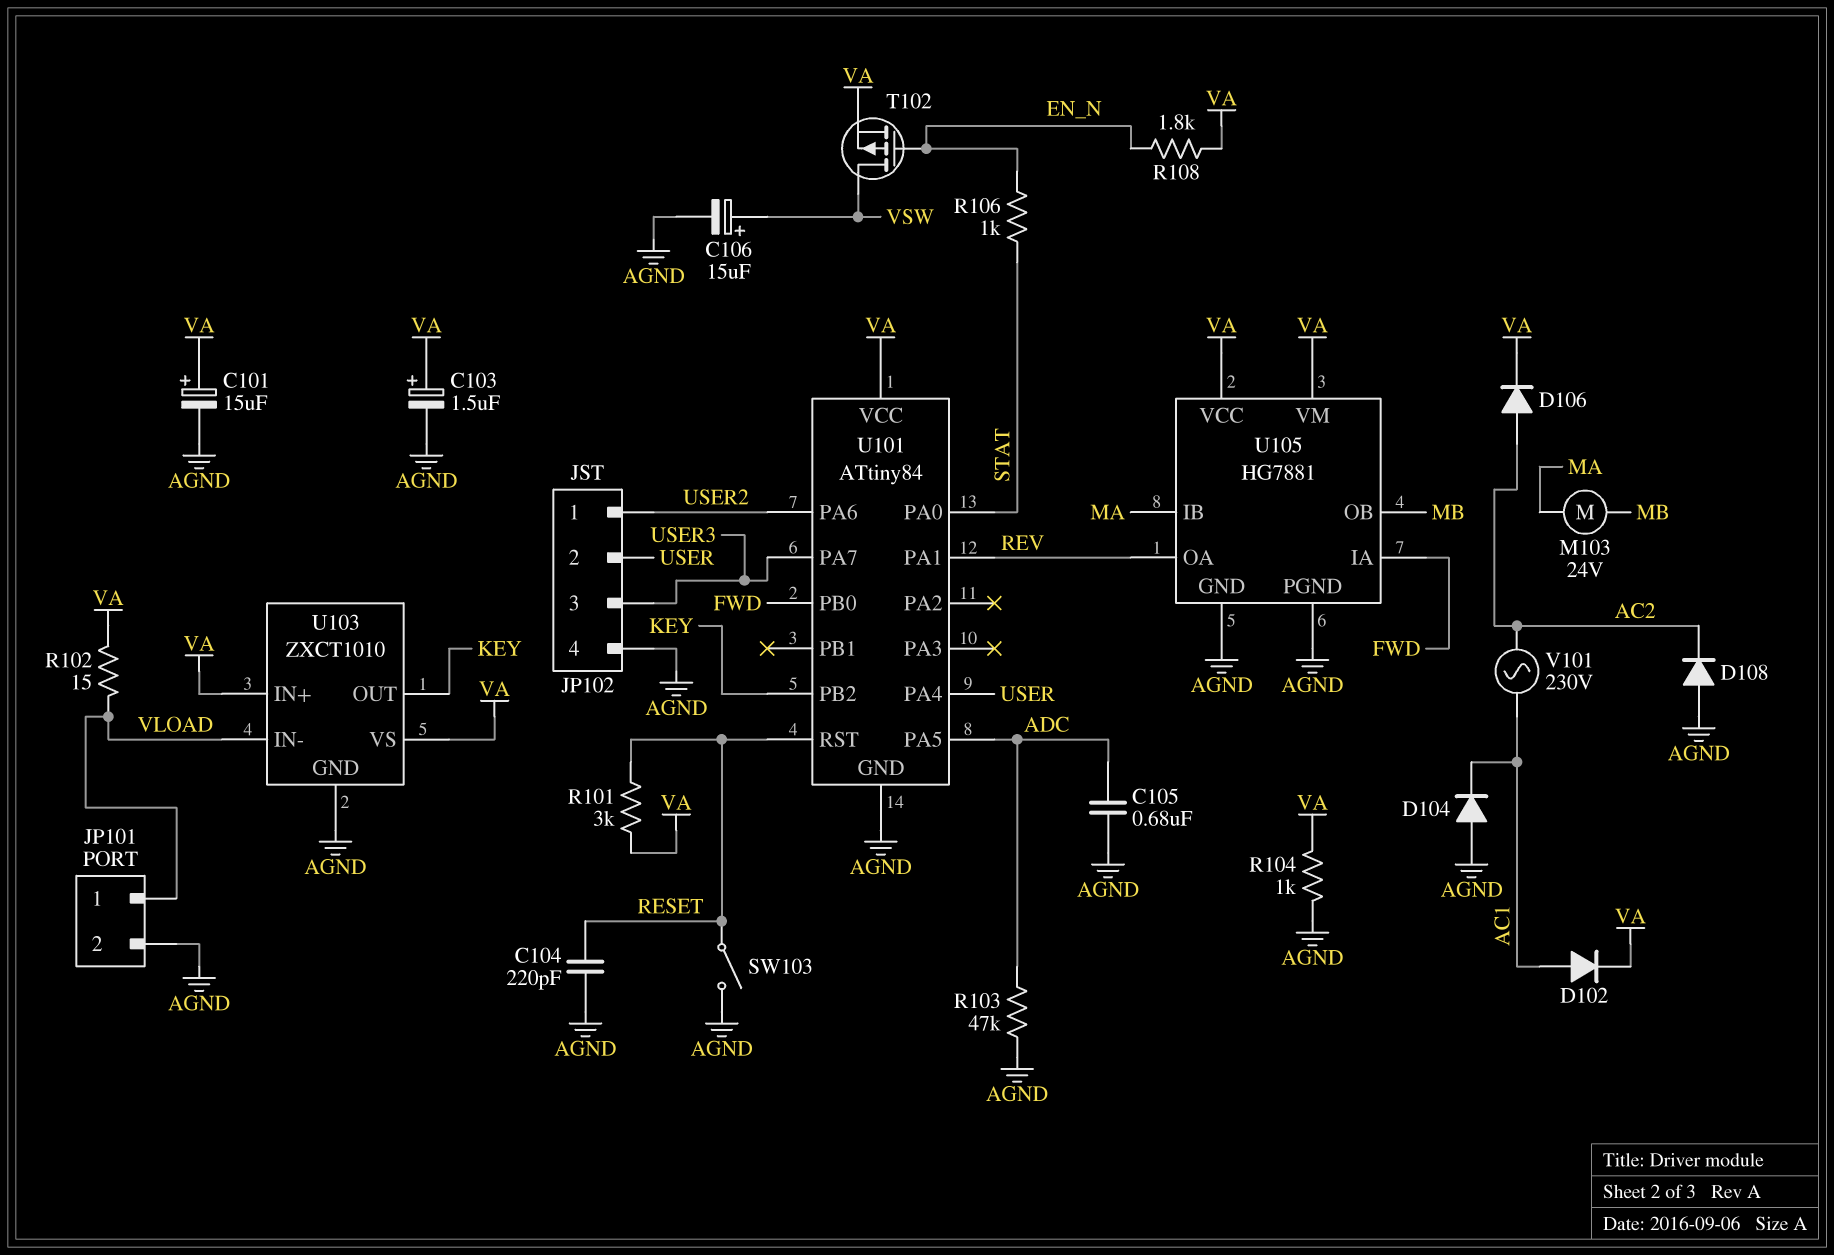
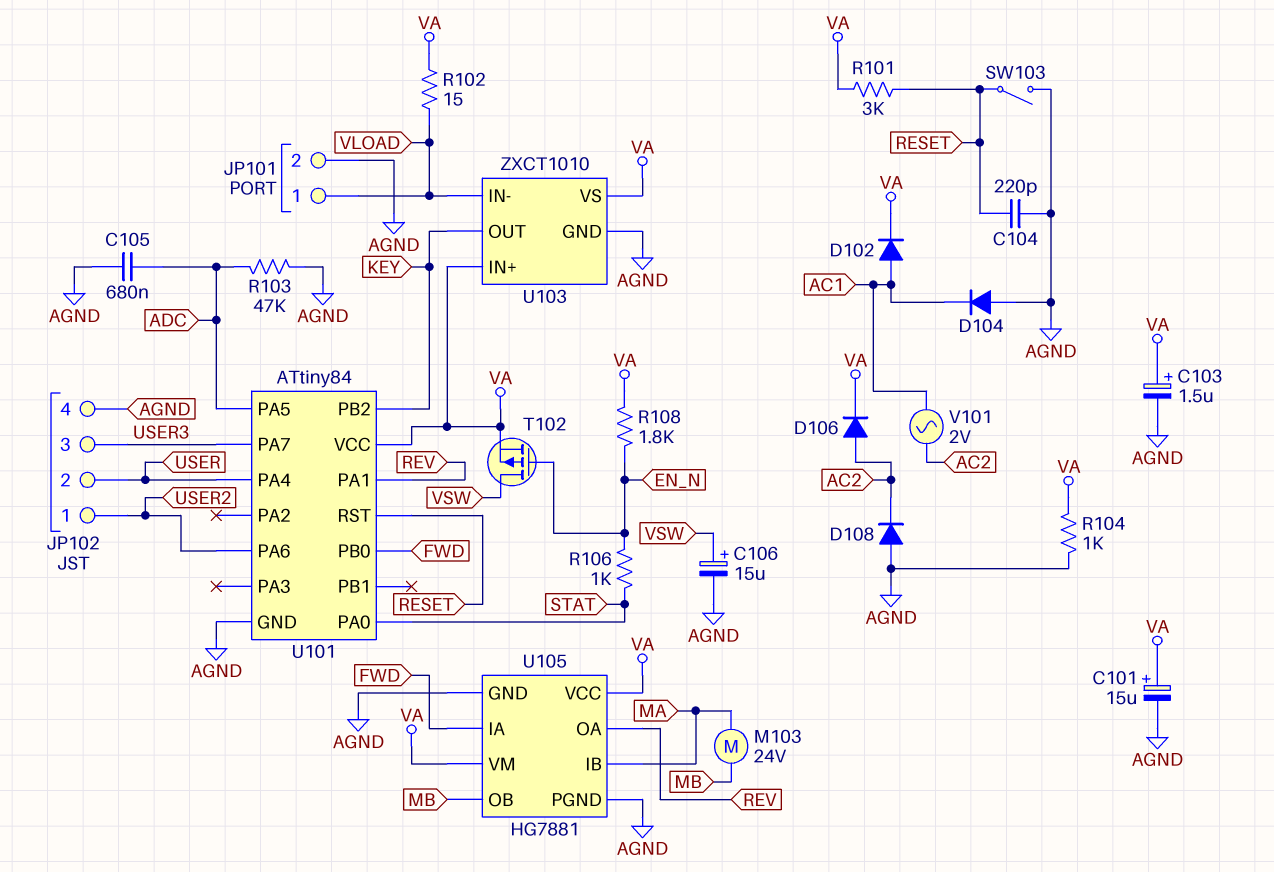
V101: AC 230V (AC1, AC2) -> AC 2V (AC1, AC2)

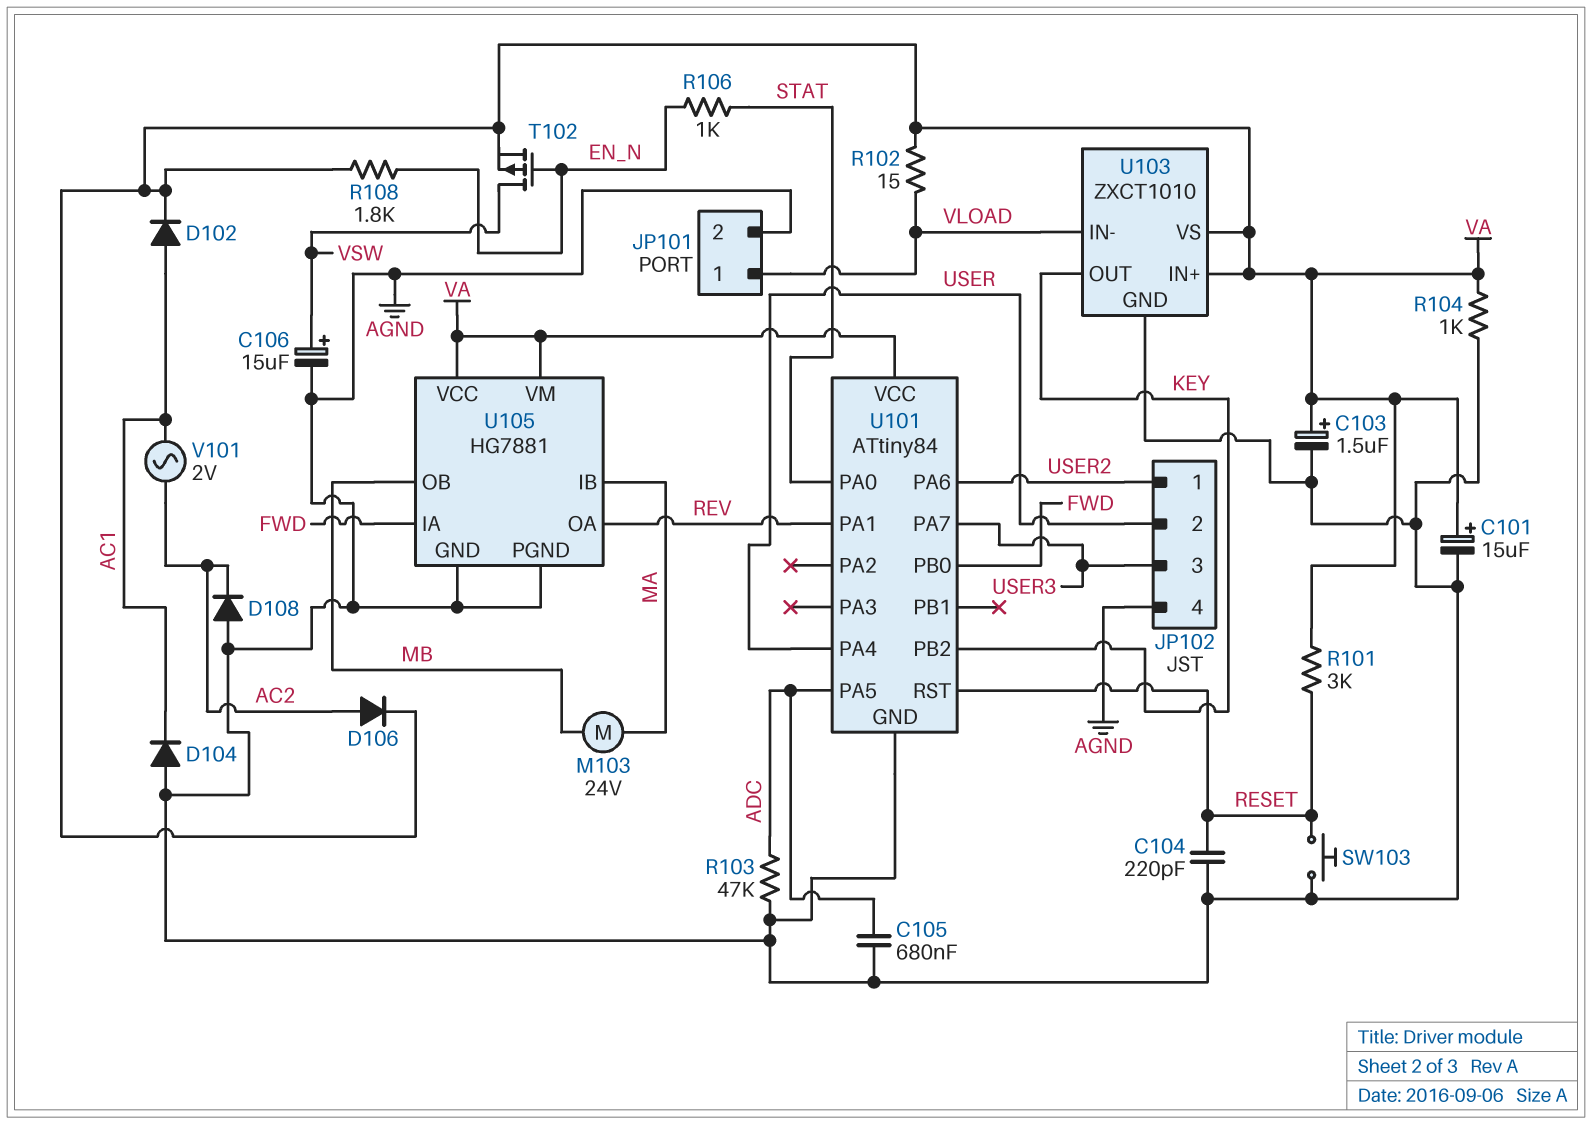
SW103: switch (AGND, RESET) -> button (AGND, RESET)

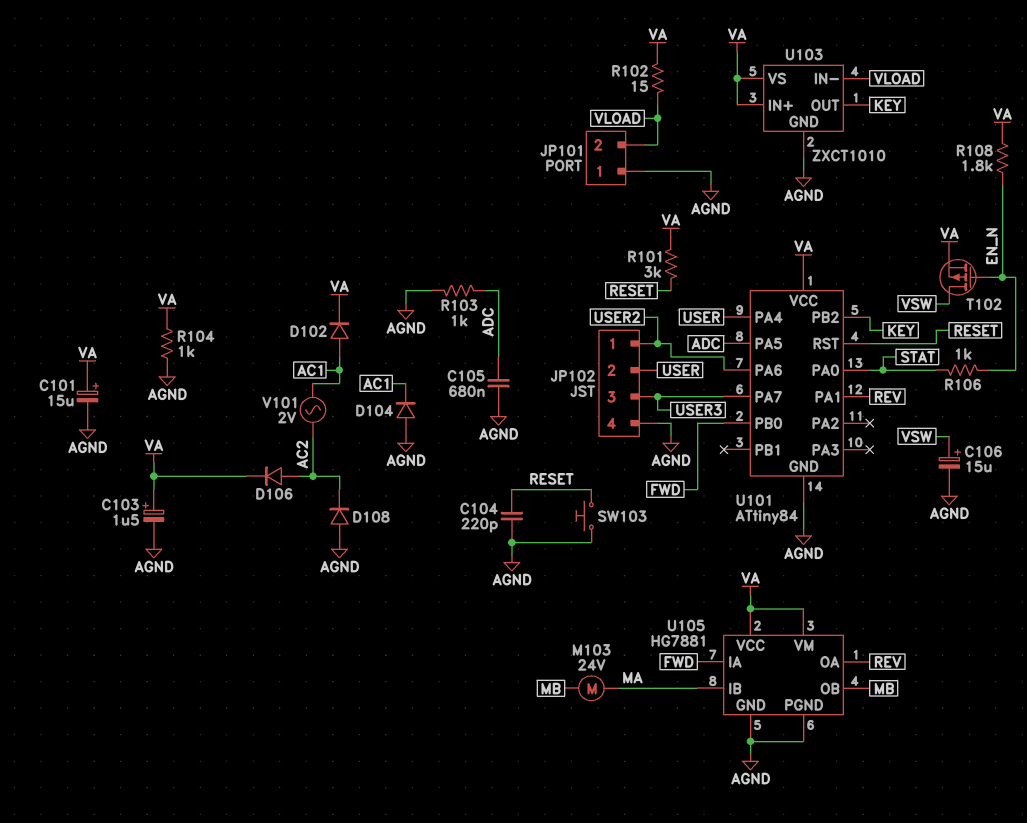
JP101 pin 1: VLOAD -> AGND
JP101 pin 2: AGND -> VLOAD
R103: 47k (ADC, AGND) -> 1k (ADC, AGND)

